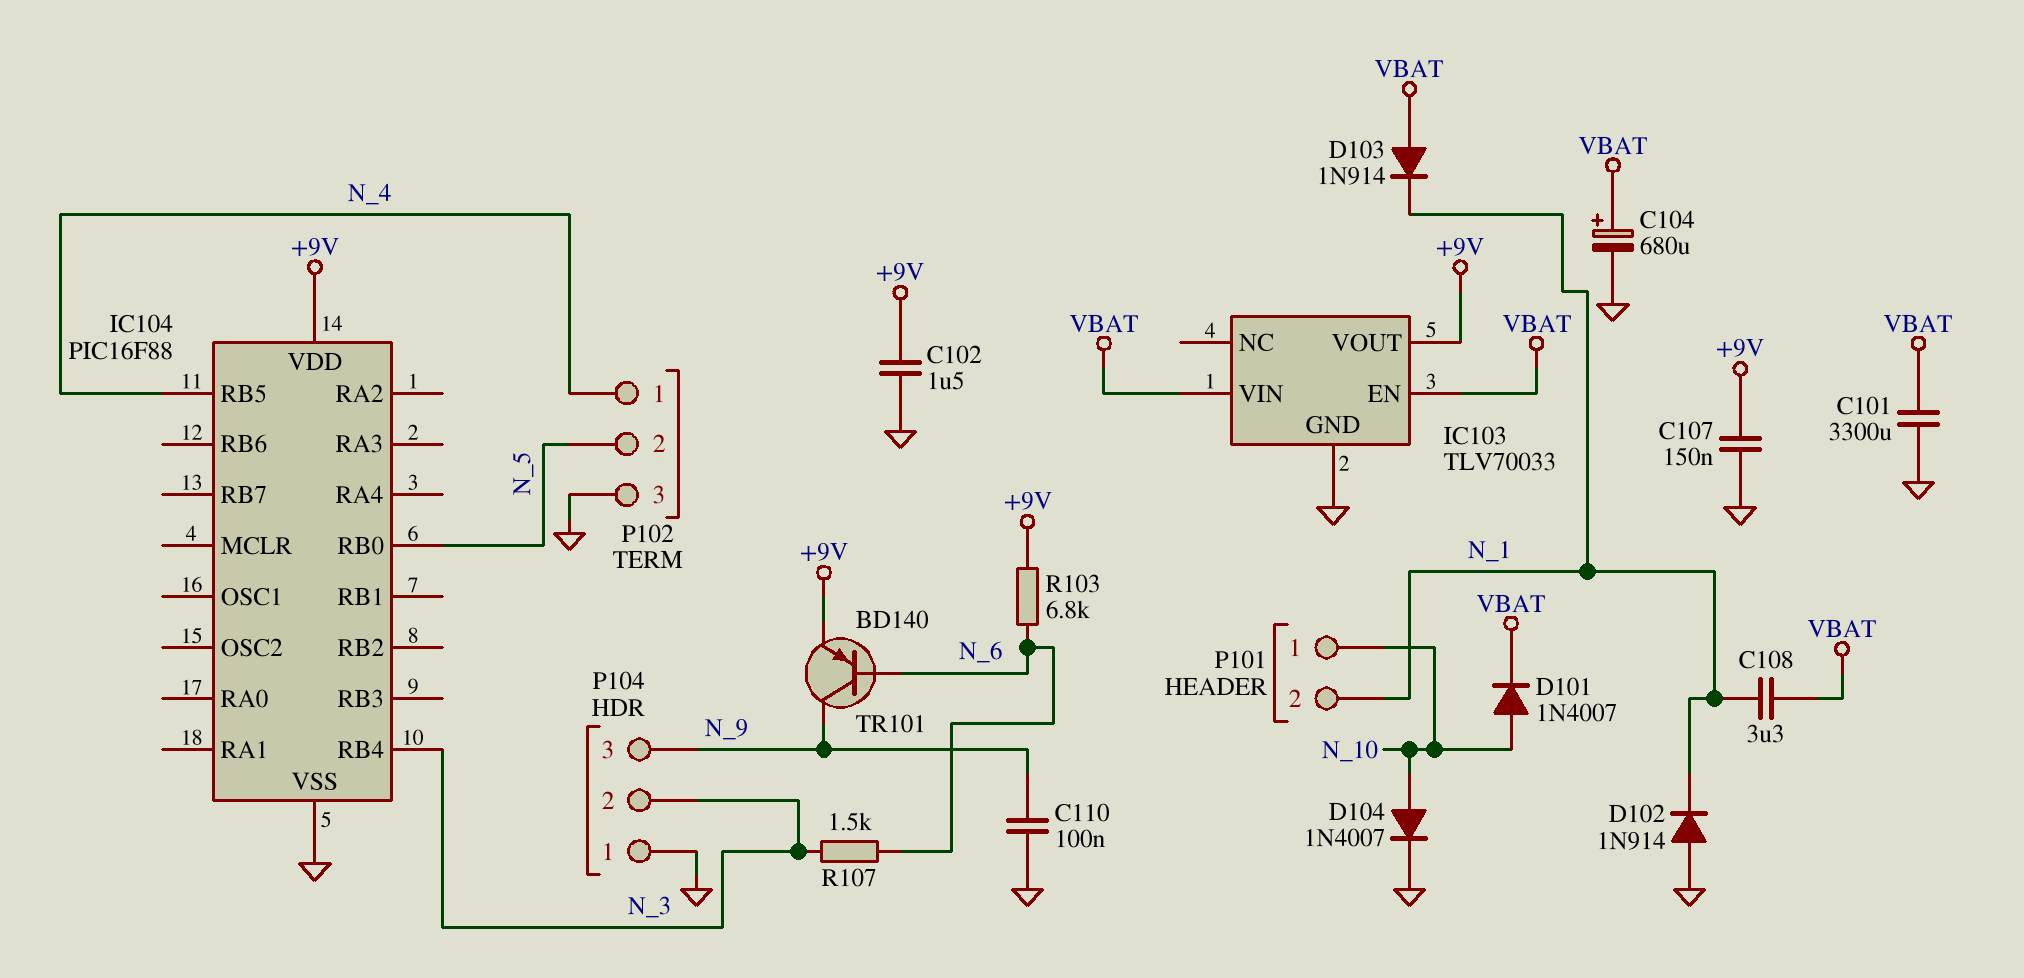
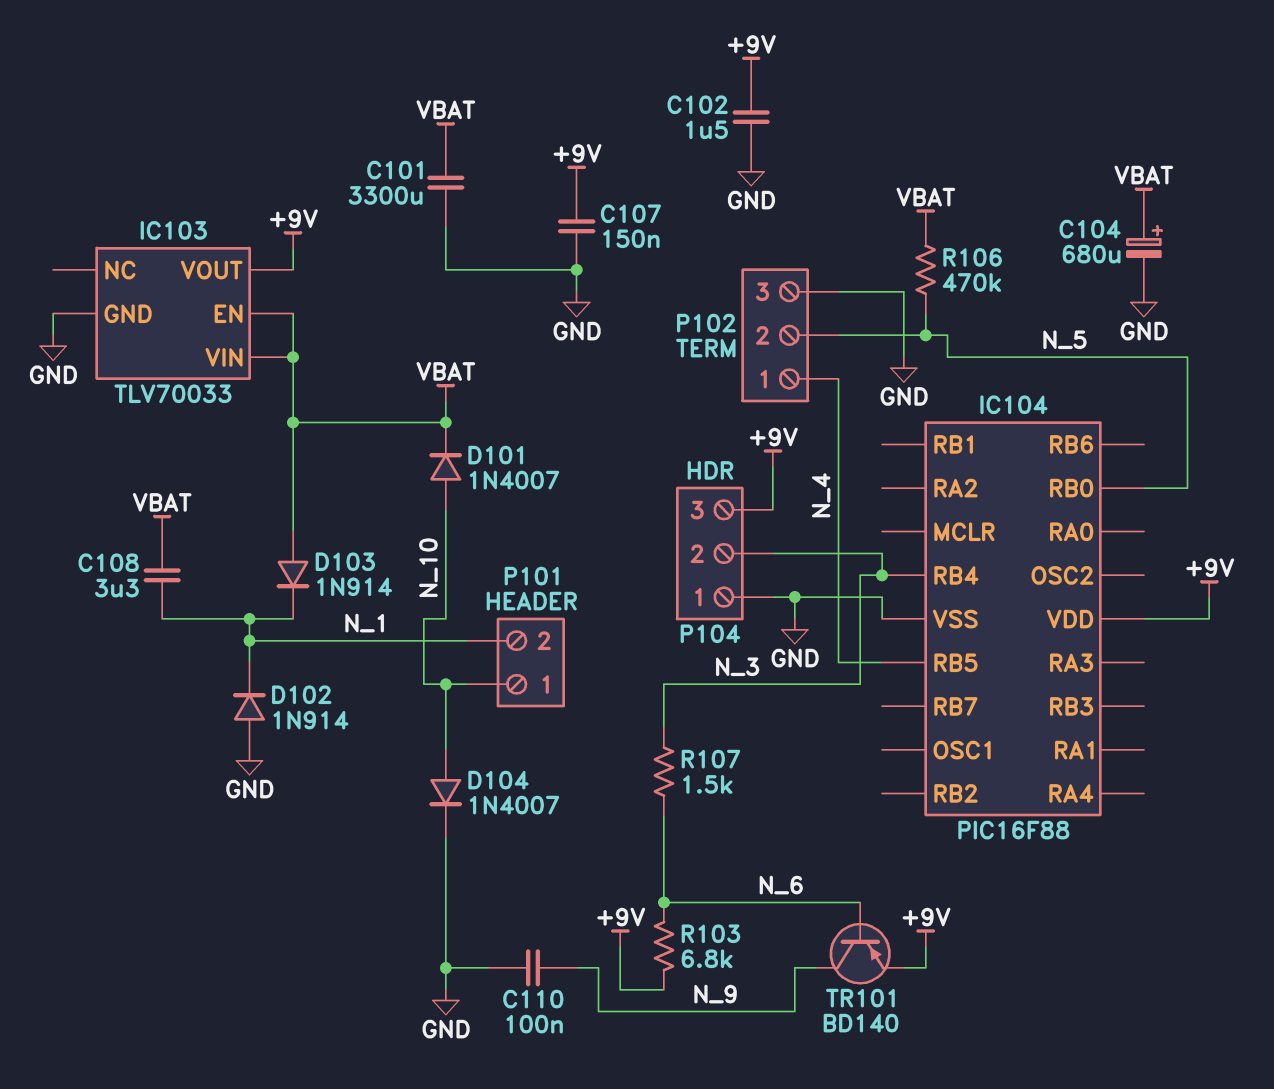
P104 pin 3: N_9 -> +9V
R106: none -> 470k (N_5, VBAT)

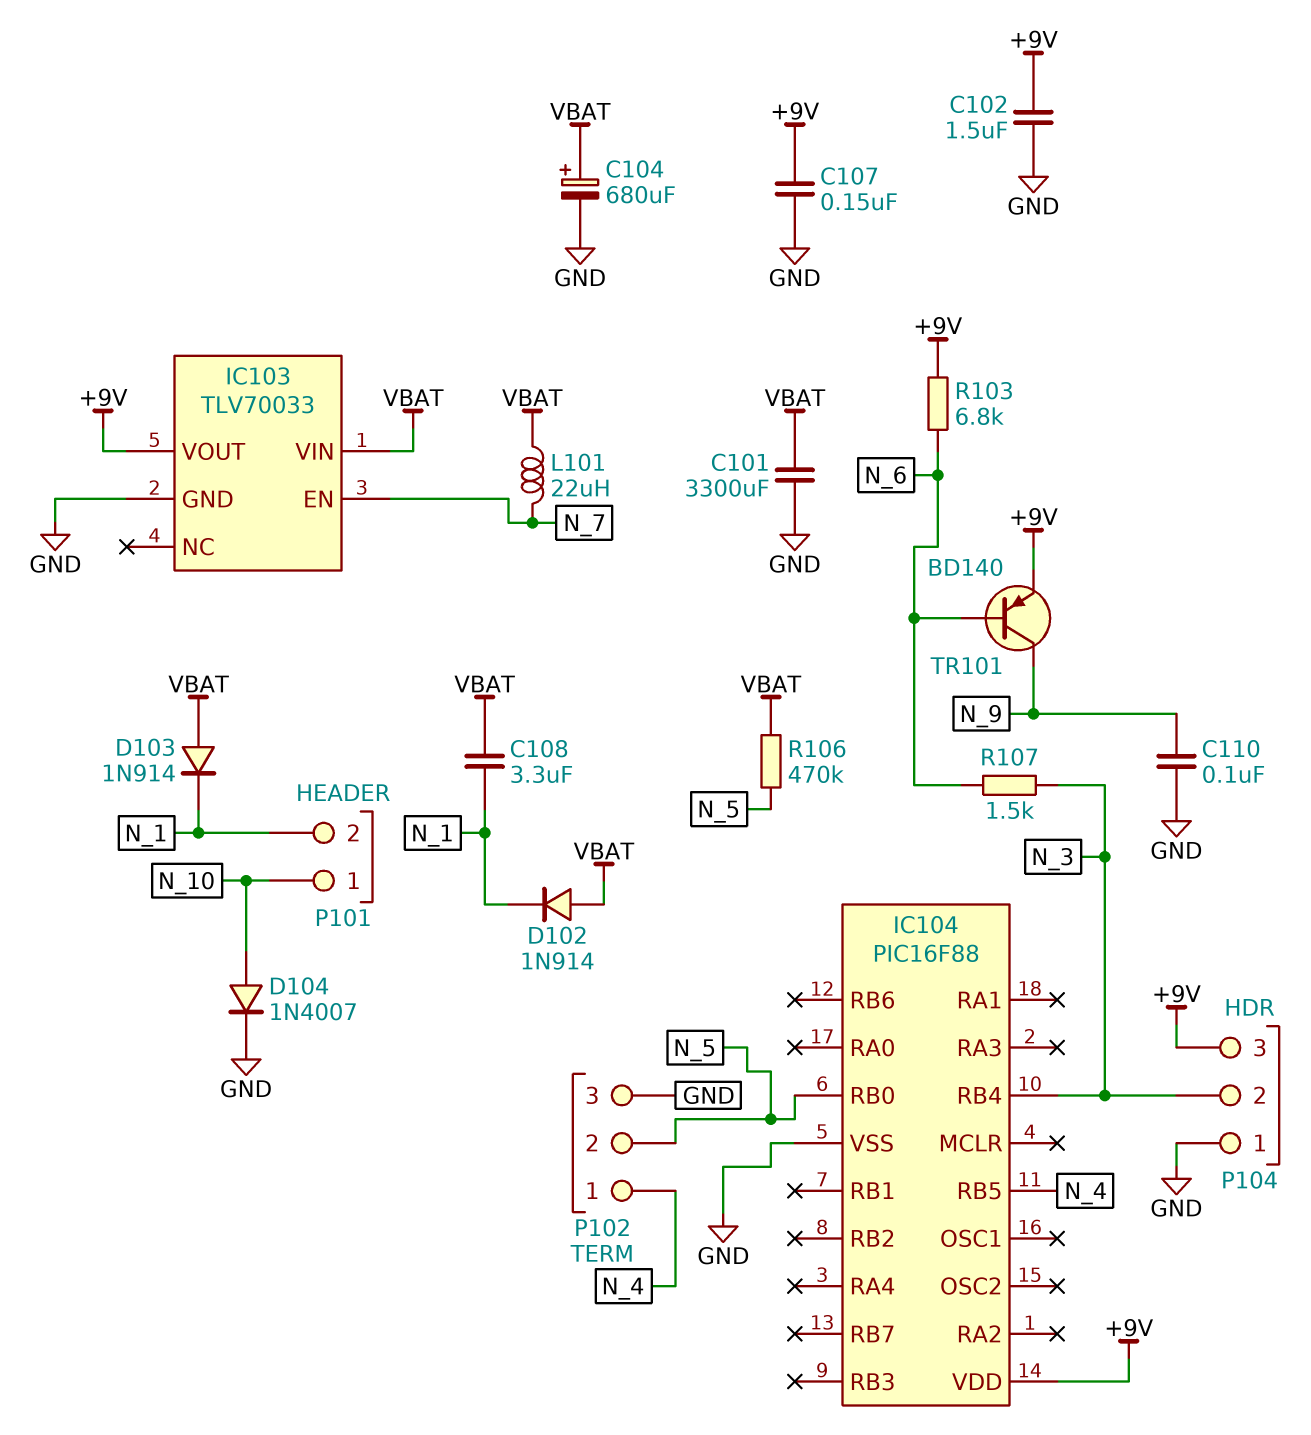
D101: diode 1N4007 (A N_10, K VBAT) -> none
D102: diode 1N914 (A GND, K N_1) -> diode 1N914 (A VBAT, K N_1)
IC103 pin EN: VBAT -> N_7
L101: none -> 22uH (N_7, VBAT)

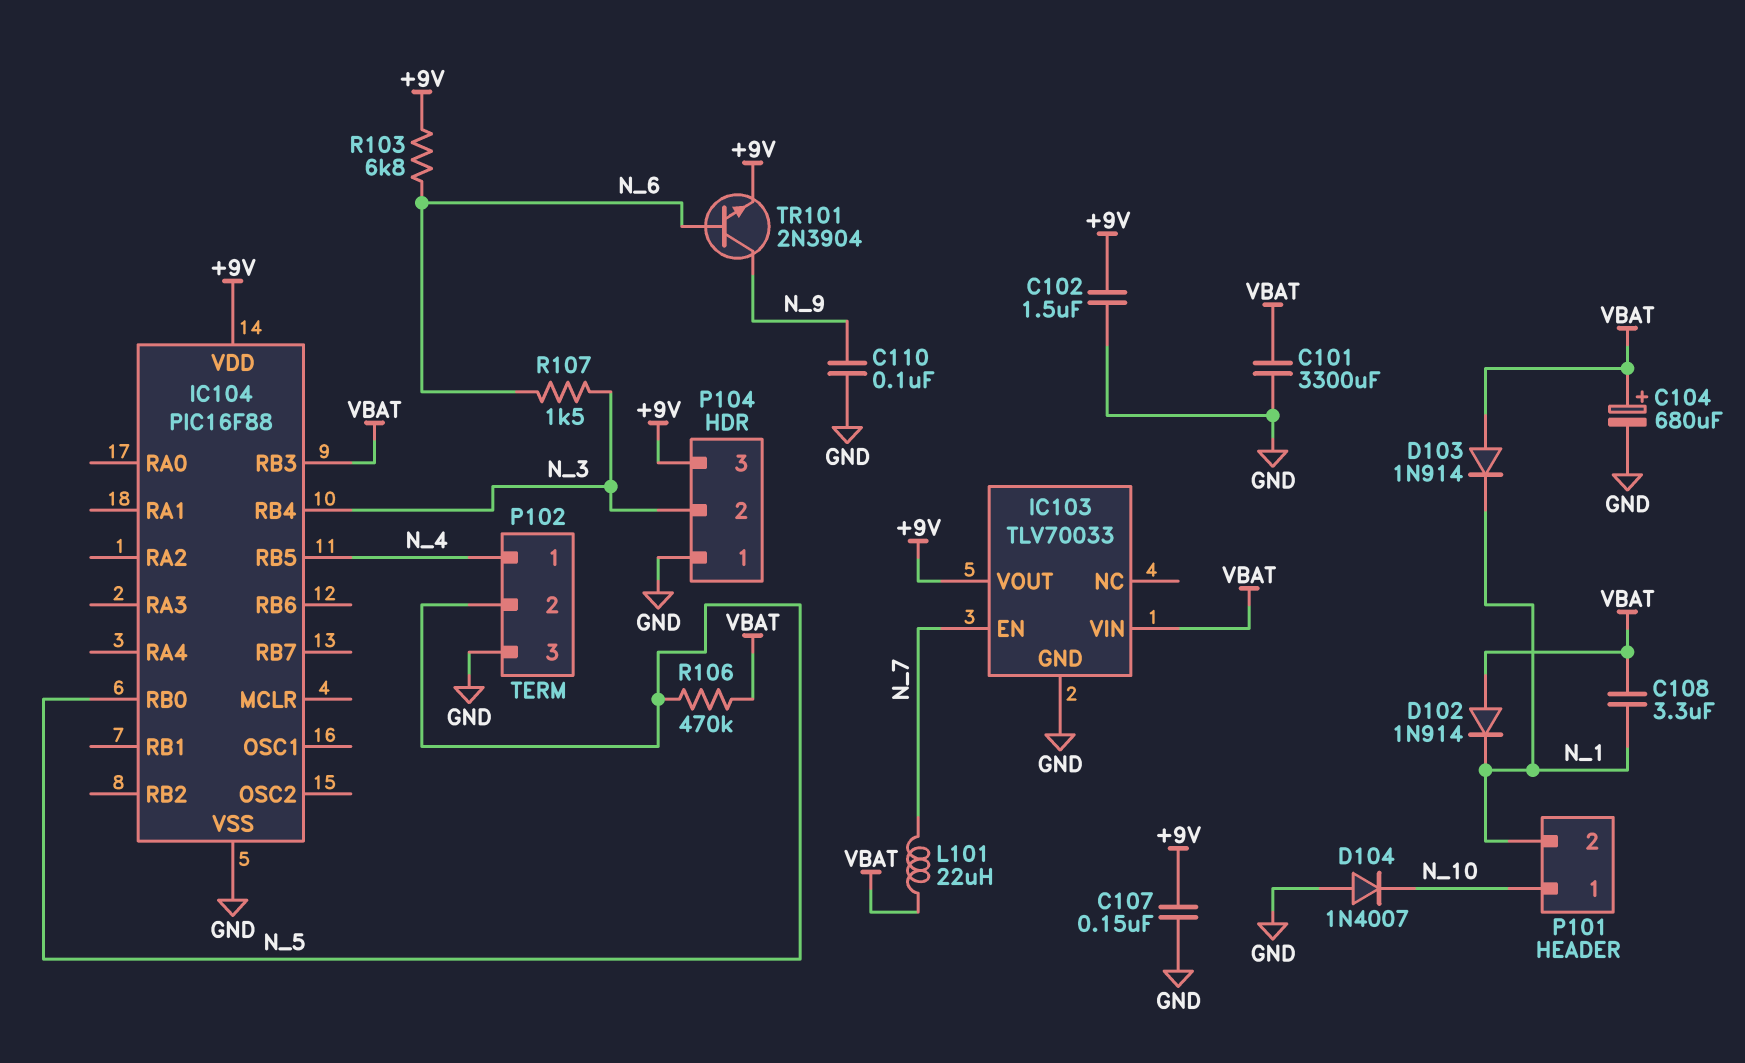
D104: diode 1N4007 (A N_10, K GND) -> diode 1N4007 (A GND, K N_10)
IC104 pin RB3: none -> VBAT
TR101: PNP BD140 (B N_6, C N_9, E +9V) -> NPN 2N3904 (B N_6, C N_9, E +9V)

